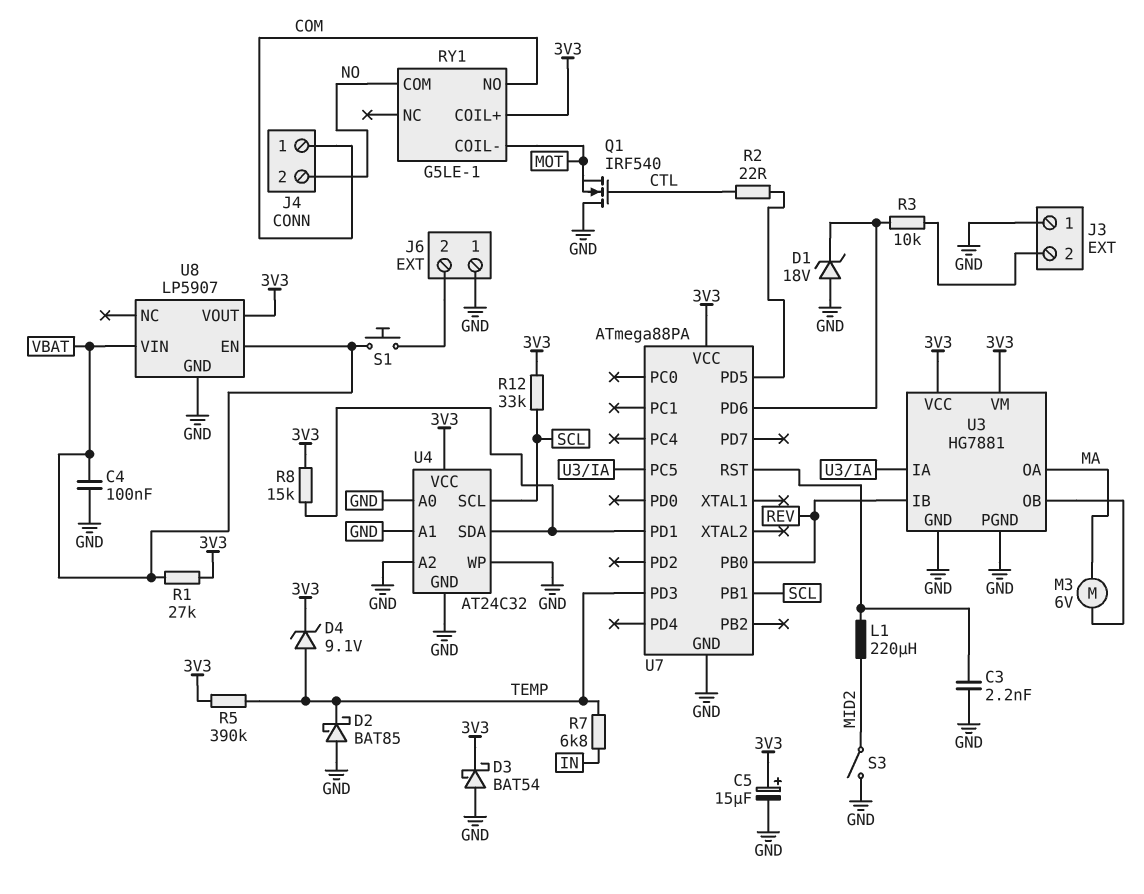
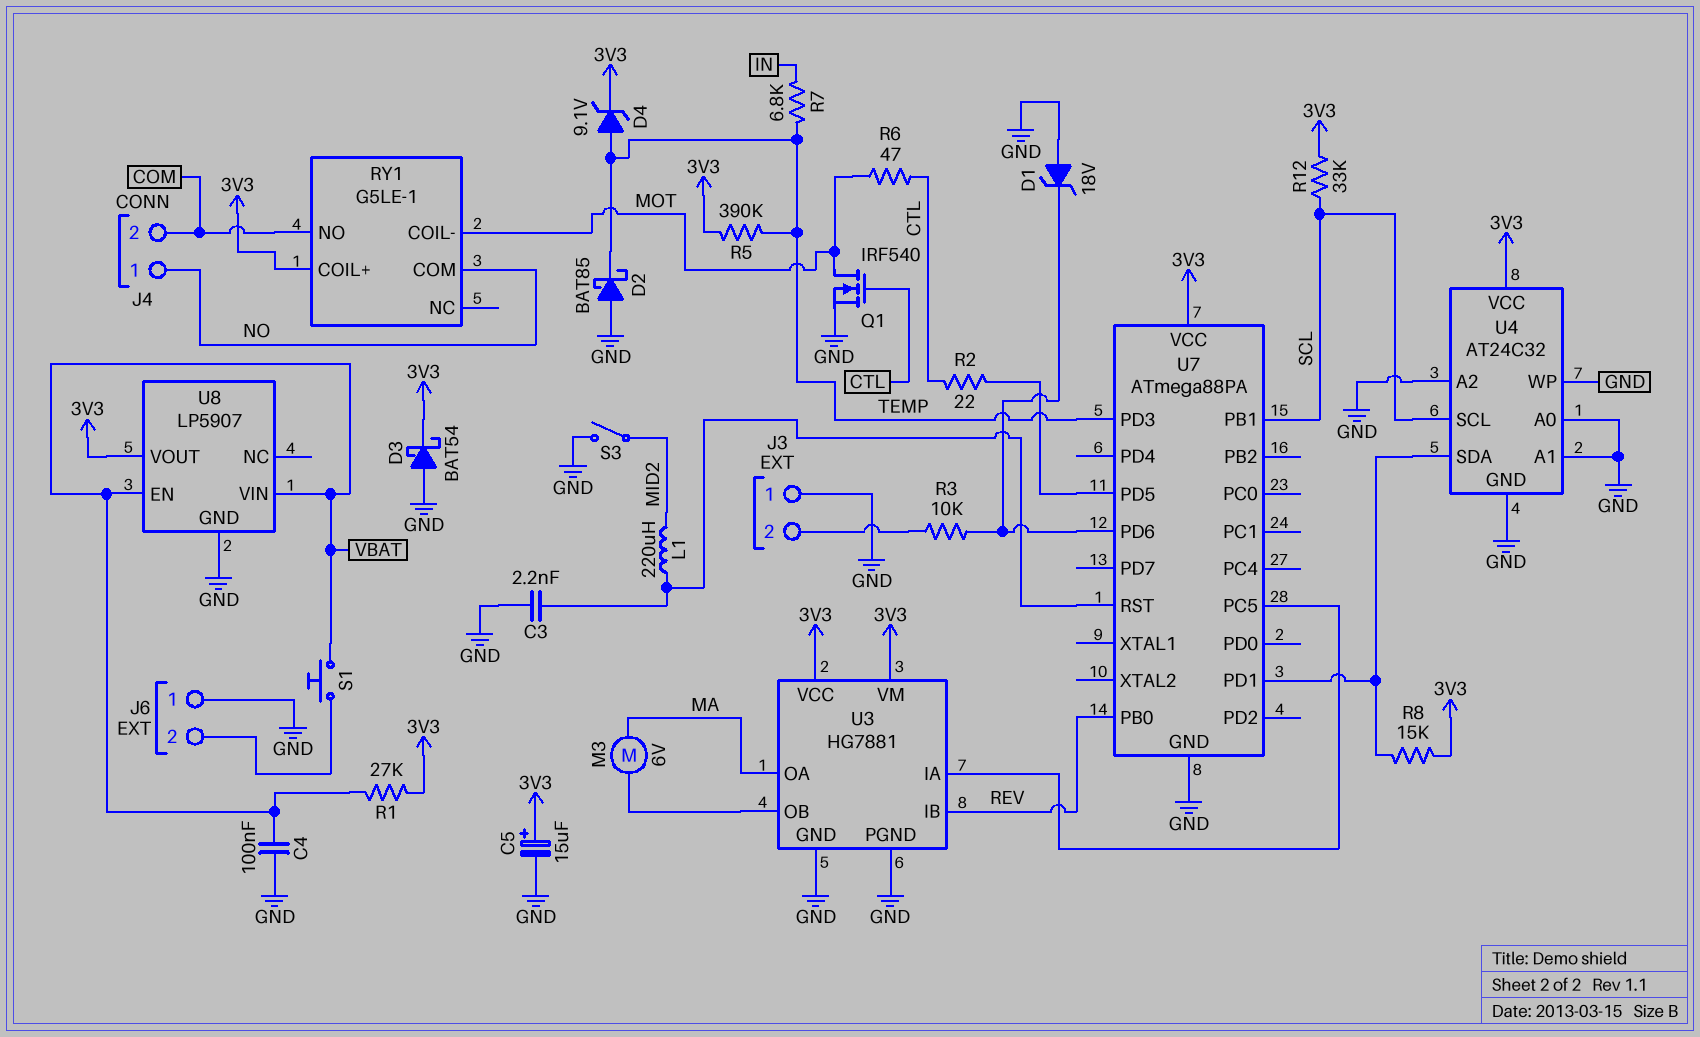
J4 pin 1: COM -> NO
J4 pin 2: NO -> COM
Q1: NMOS IRF540 (G CTL, D GND, S MOT) -> NMOS IRF540 (G CTL, D MOT, S GND)
R6: none -> 47 (CTL, MOT)

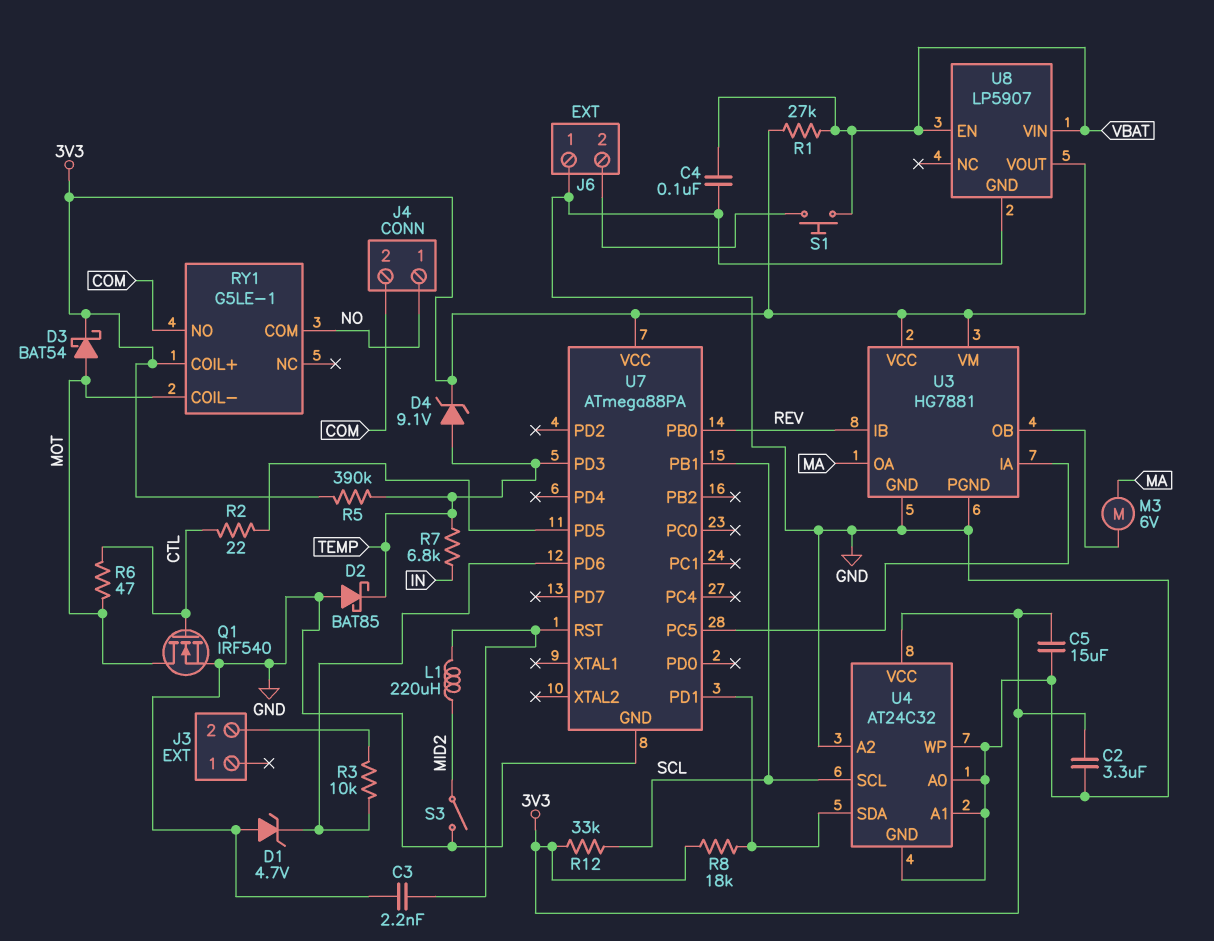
C2: none -> 3.3uF (3V3, GND)
C5: 15uF (plus 3V3, minus GND) -> 15uF (3V3, GND)
D1: zener 18V (A GND, K U7/PD6) -> zener 4.7V (A GND, K U7/PD6)
D3: schottky BAT54 (A GND, K 3V3) -> schottky BAT54 (A MOT, K 3V3)
J3 pin 1: GND -> none
R8: 15k (3V3, U4/SDA) -> 18k (3V3, U4/SDA)

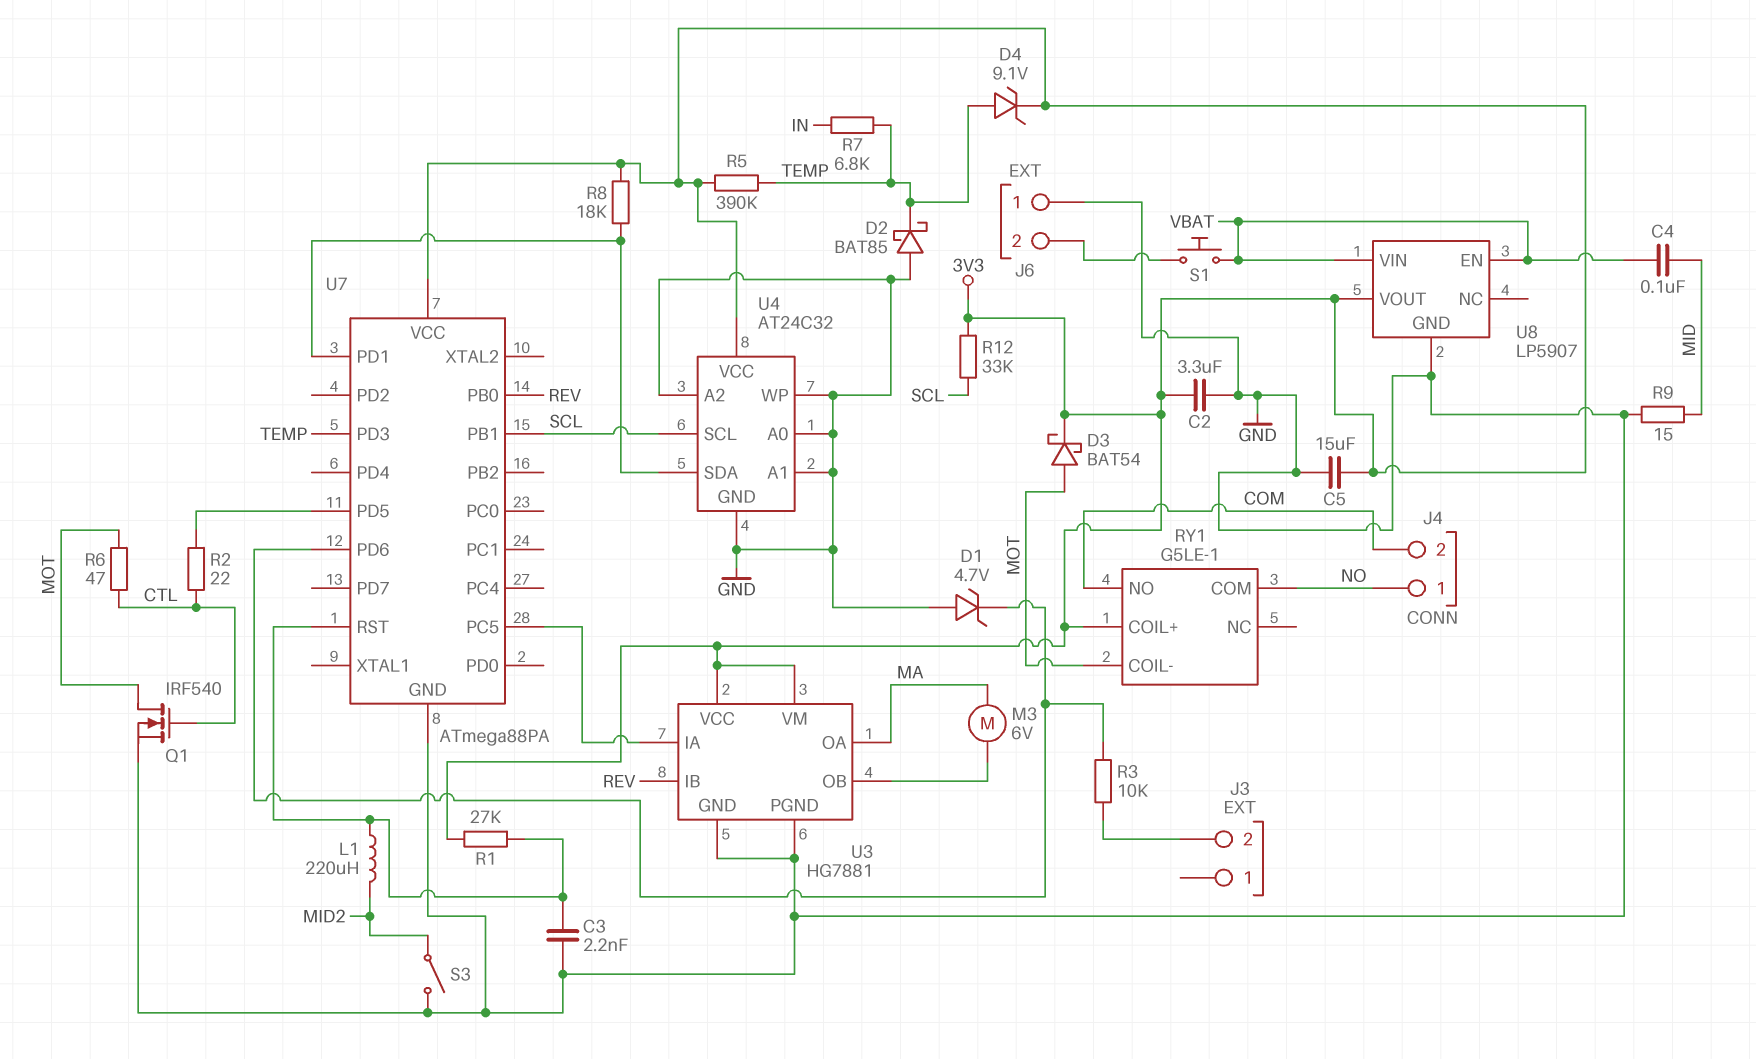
C4: 100nF (GND, VBAT) -> 100nF (MID, VBAT)
R1: 27k (3V3, VBAT) -> 27k (3V3, U7/RST)
R9: none -> 15 (GND, MID)

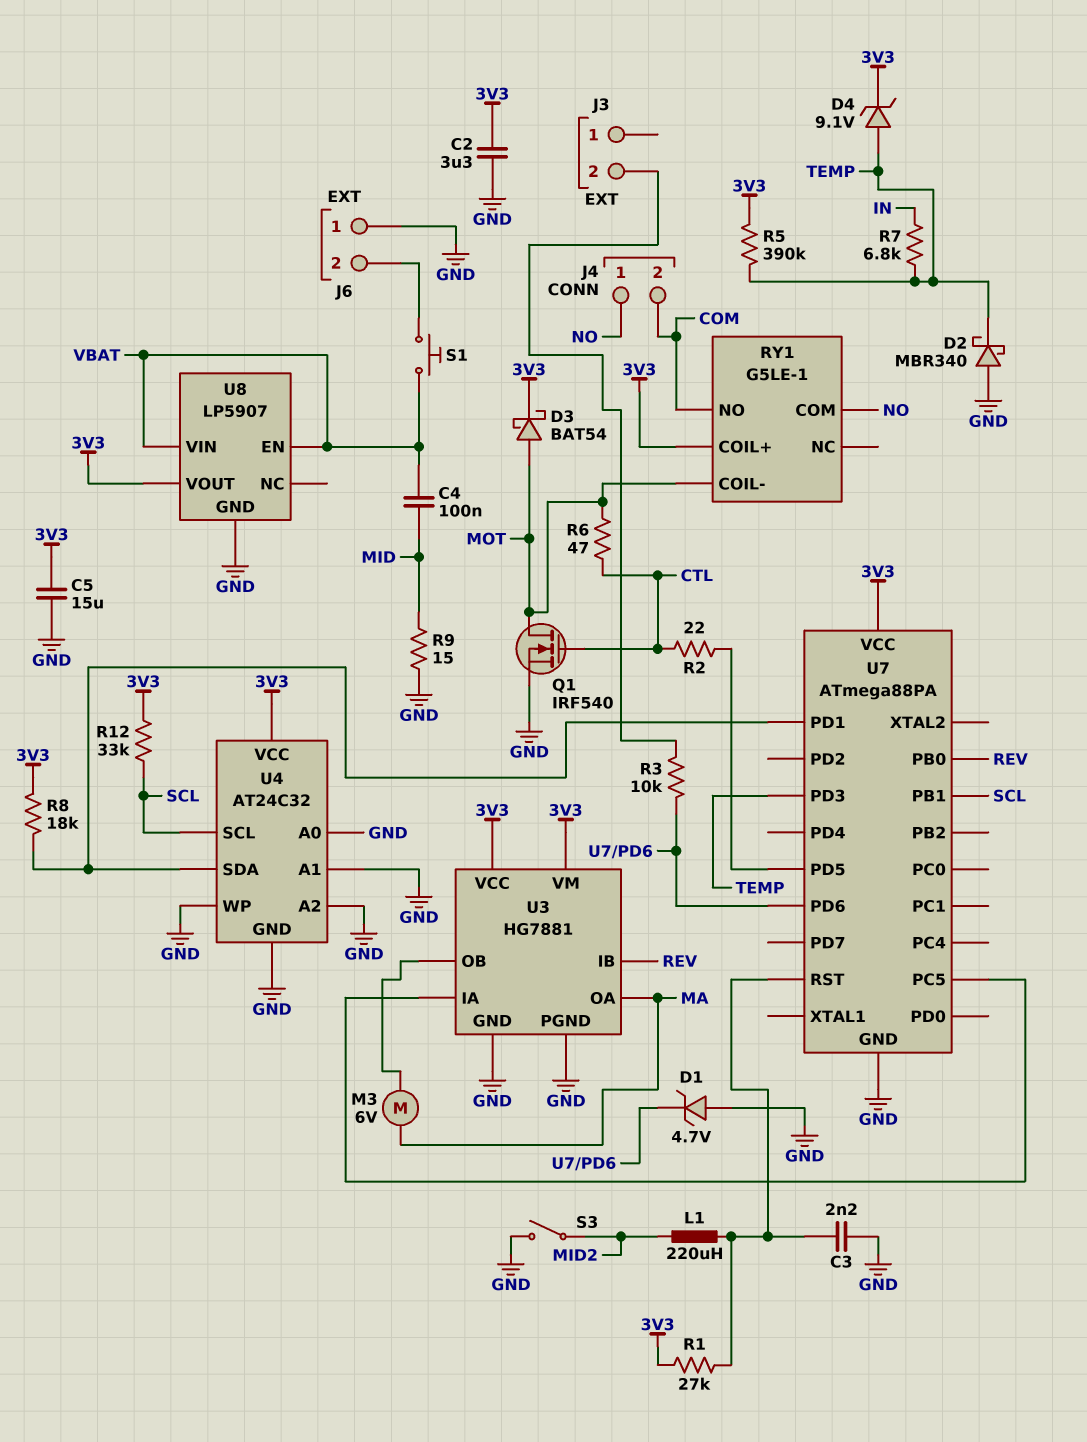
D2: schottky BAT85 (A GND, K TEMP) -> schottky MBR340 (A GND, K TEMP)

